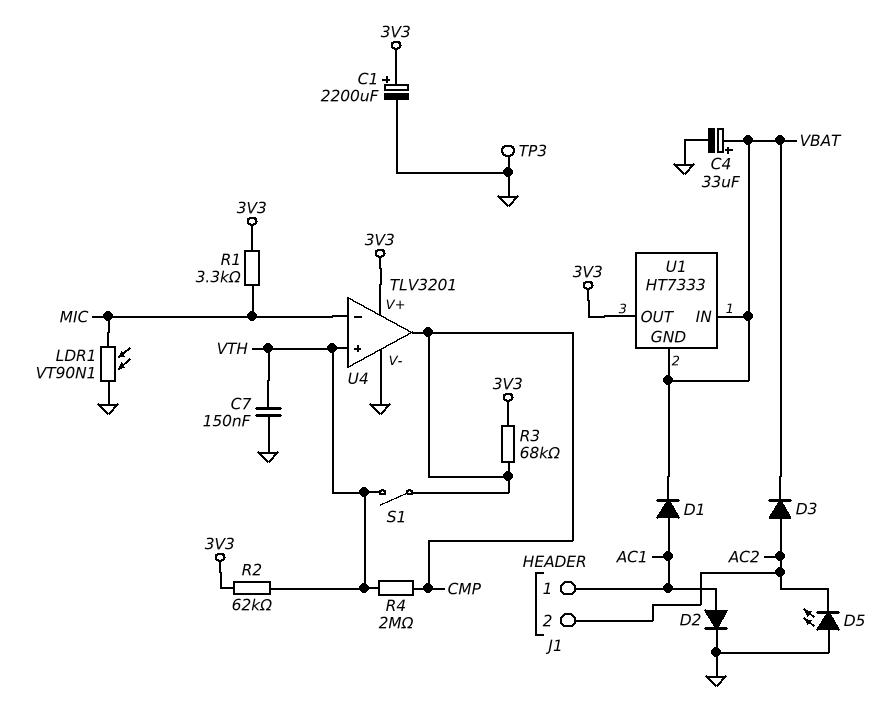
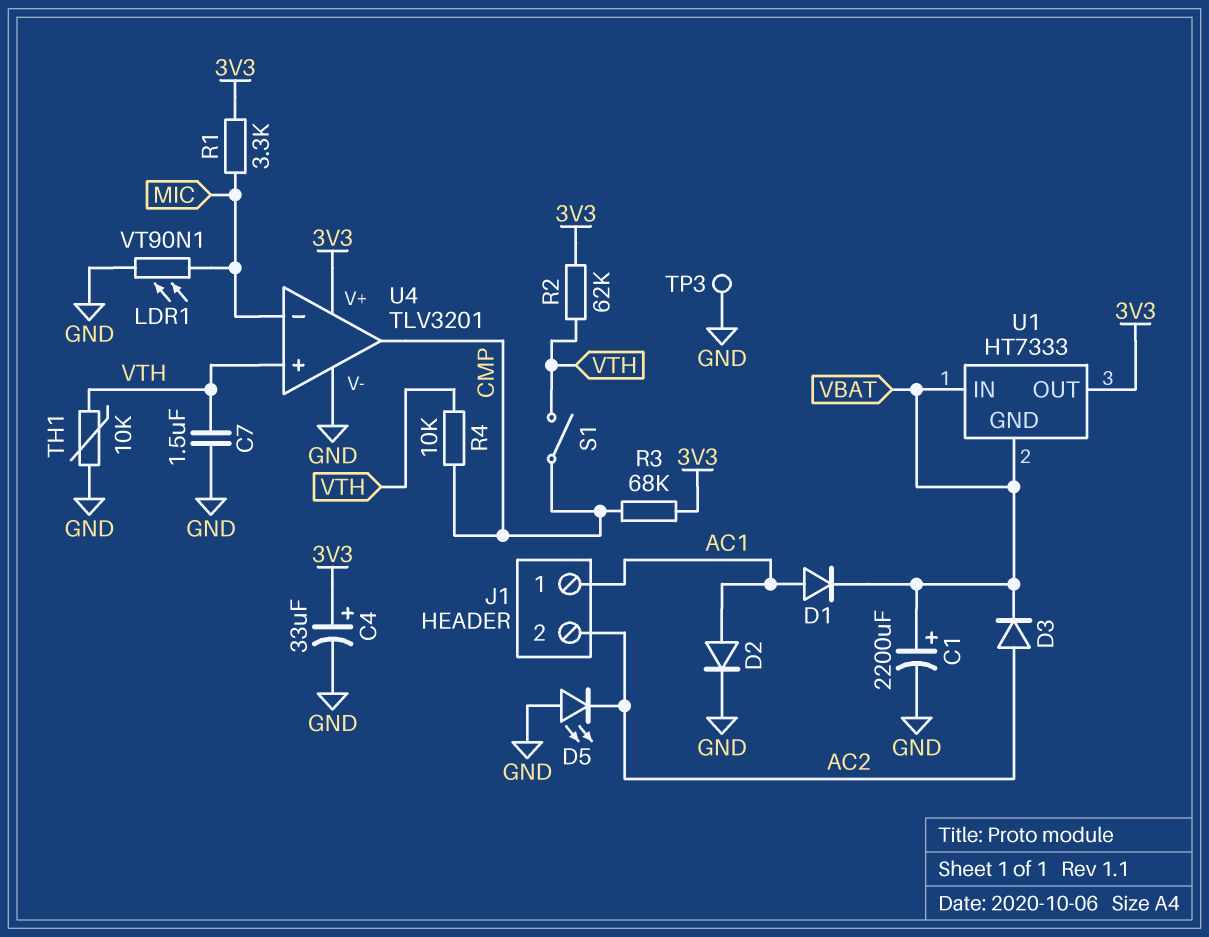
C1: 2200uF (plus 3V3, minus GND) -> 2200uF (plus VBAT, minus GND)
C4: 33uF (plus VBAT, minus GND) -> 33uF (plus 3V3, minus GND)
C7: 150nF (GND, VTH) -> 1.5uF (GND, VTH)
R4: 2M (CMP, VTH) -> 10k (CMP, VTH)
TH1: none -> 10k (GND, VTH)

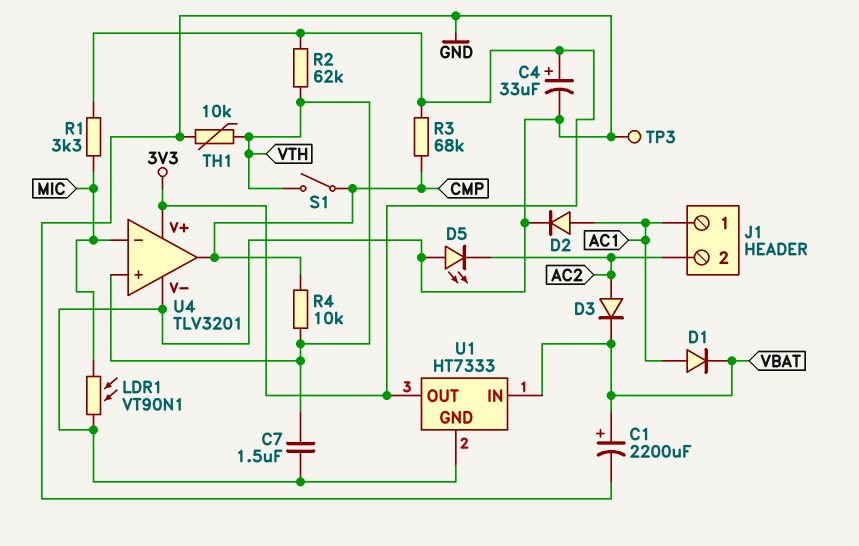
U1 pin GND: VBAT -> GND

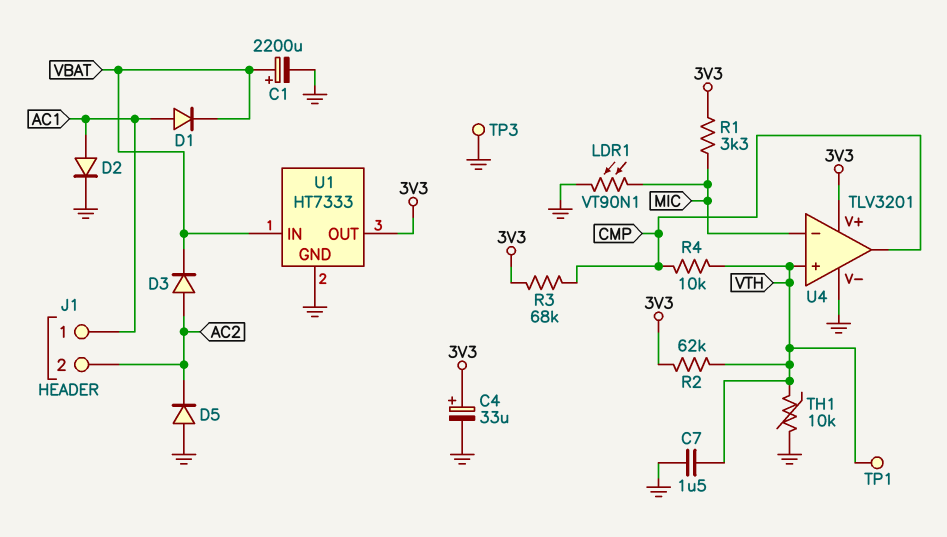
D5: LED (A GND, K AC2) -> diode (A GND, K AC2)
S1: switch (CMP, VTH) -> none
TP1: none -> test point (VTH)

